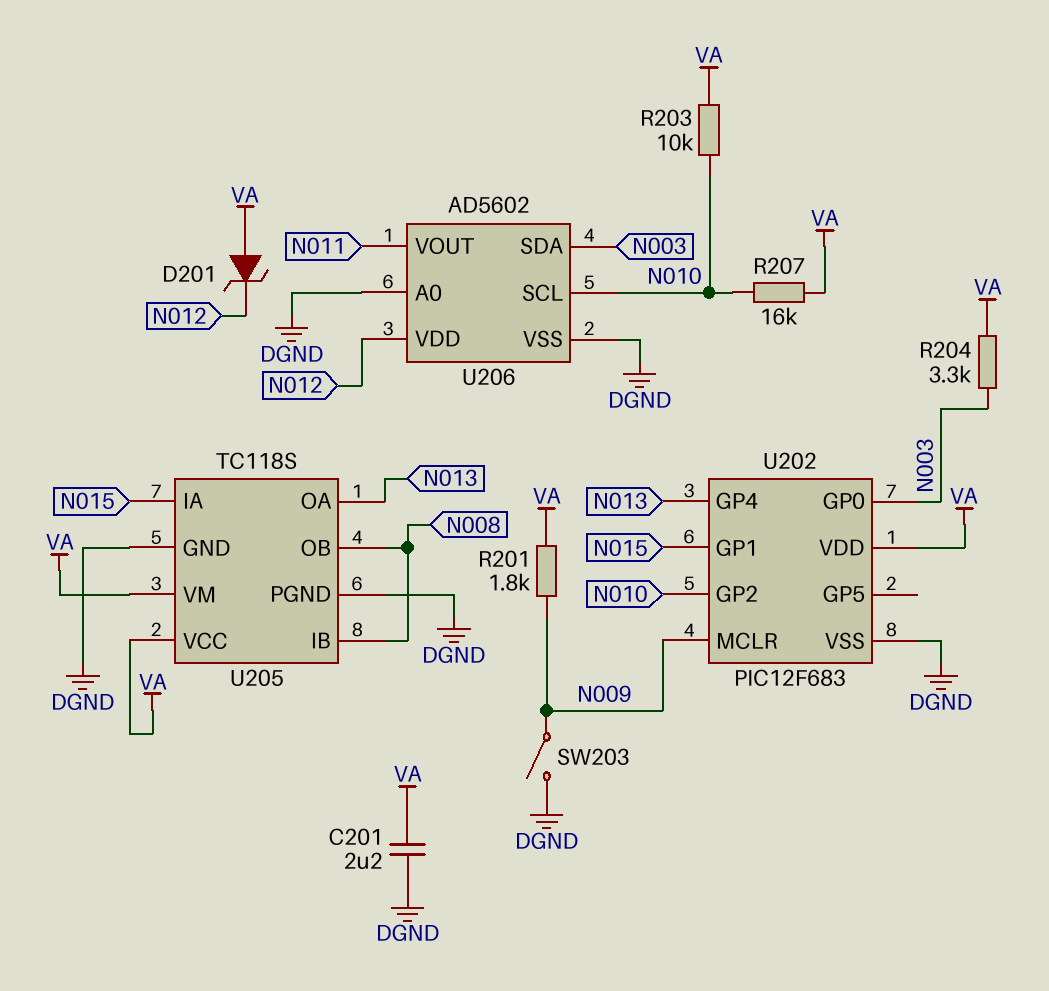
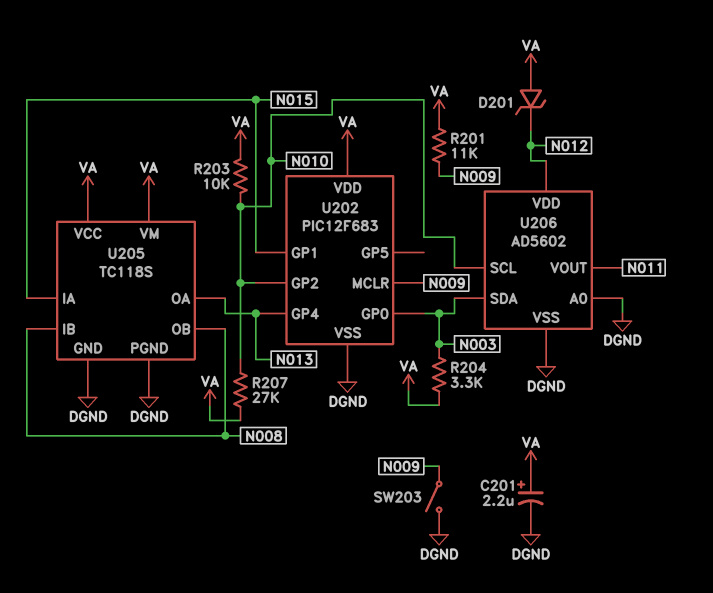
C201: 2.2uF (DGND, VA) -> 2.2uF (plus VA, minus DGND)
R201: 1.8k (N009, VA) -> 11k (N009, VA)
R207: 16k (N010, VA) -> 27k (N010, VA)

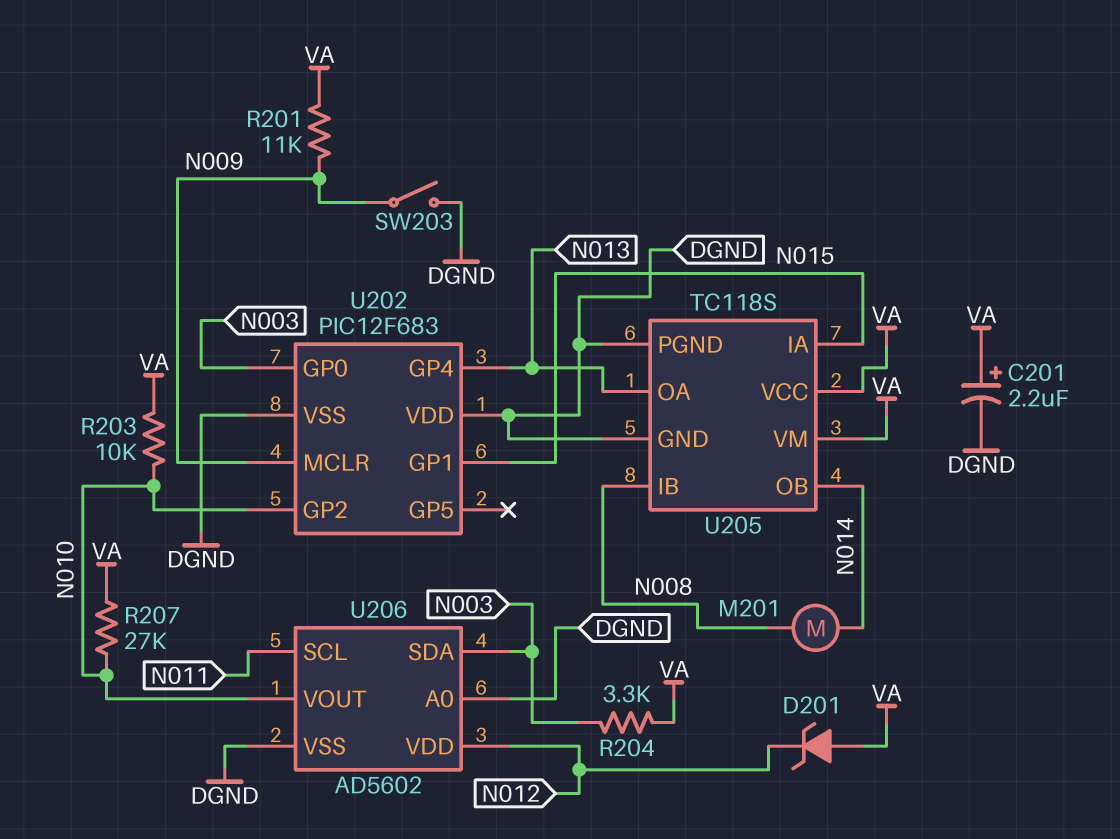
M201: none -> motor (N008, N014)
U202 pin VDD: VA -> DGND
U205 pin OB: N008 -> N014
U206 pin SCL: N010 -> N011
U206 pin VOUT: N011 -> N010

